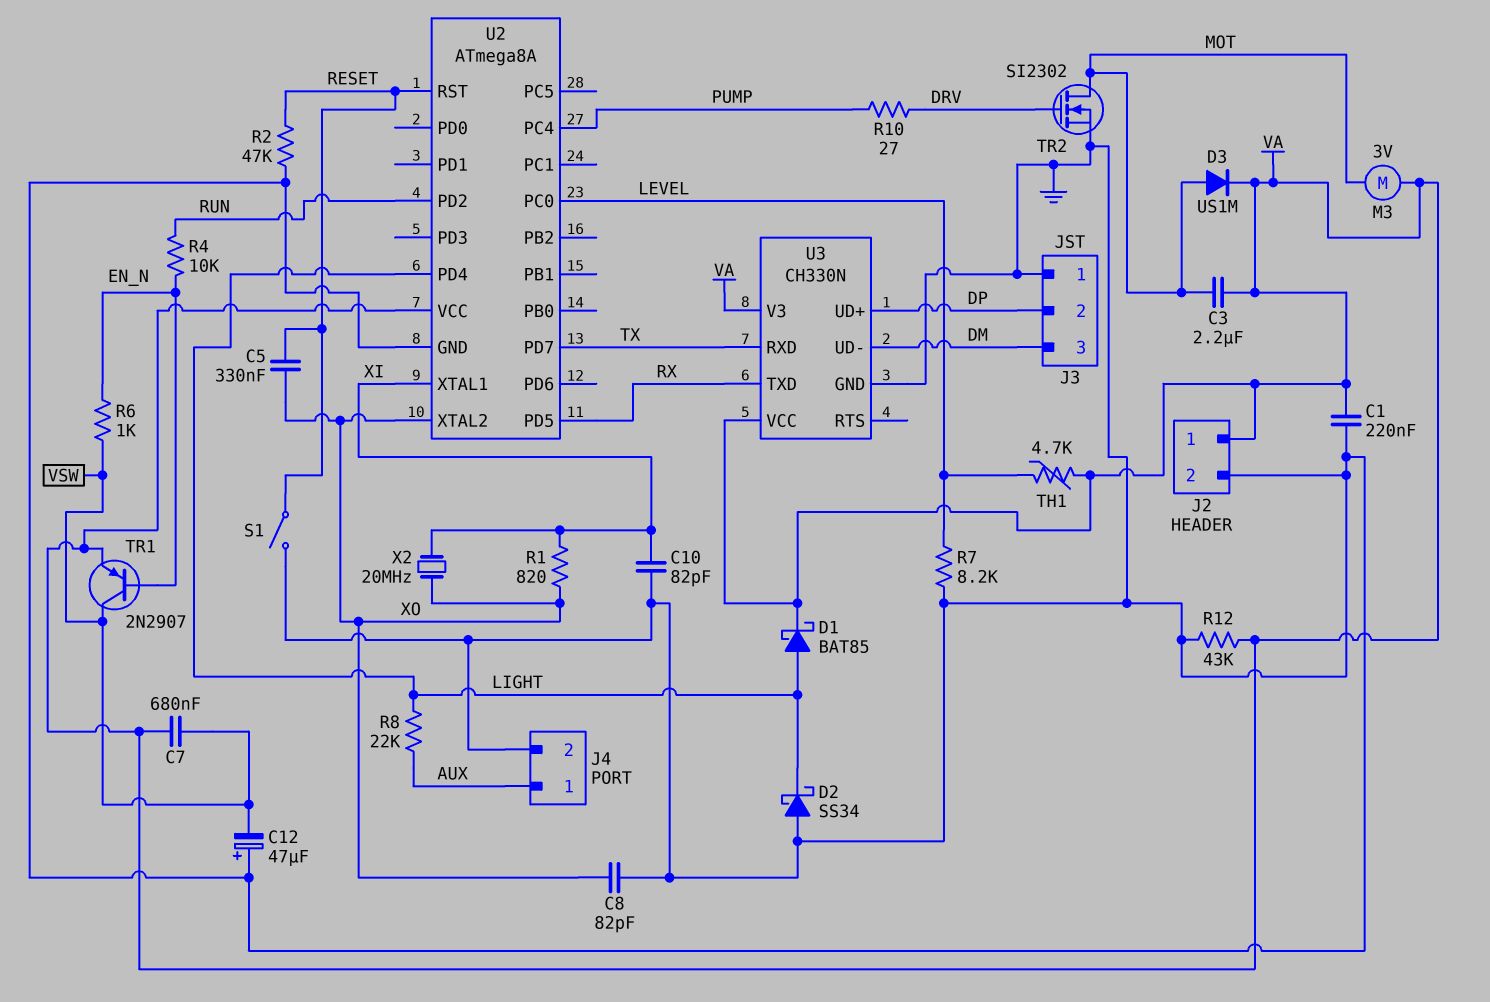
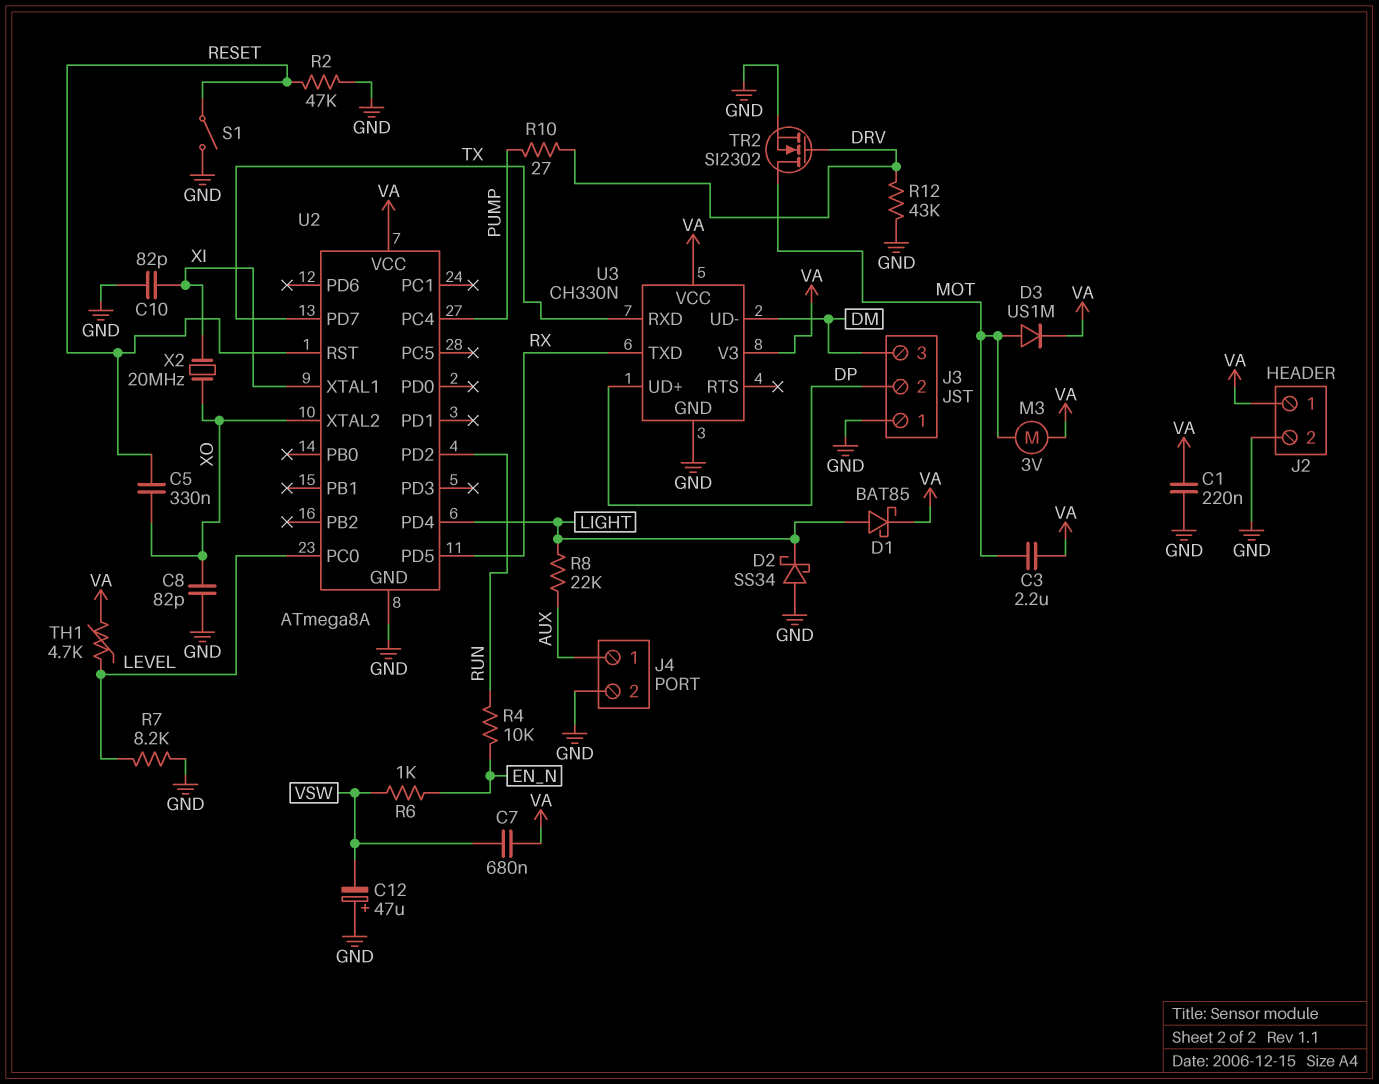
R1: 820 (XI, XO) -> none
R12: 43k (GND, VA) -> 43k (DRV, GND)
TR1: PNP 2N2907 (B EN_N, C VSW, E VA) -> none

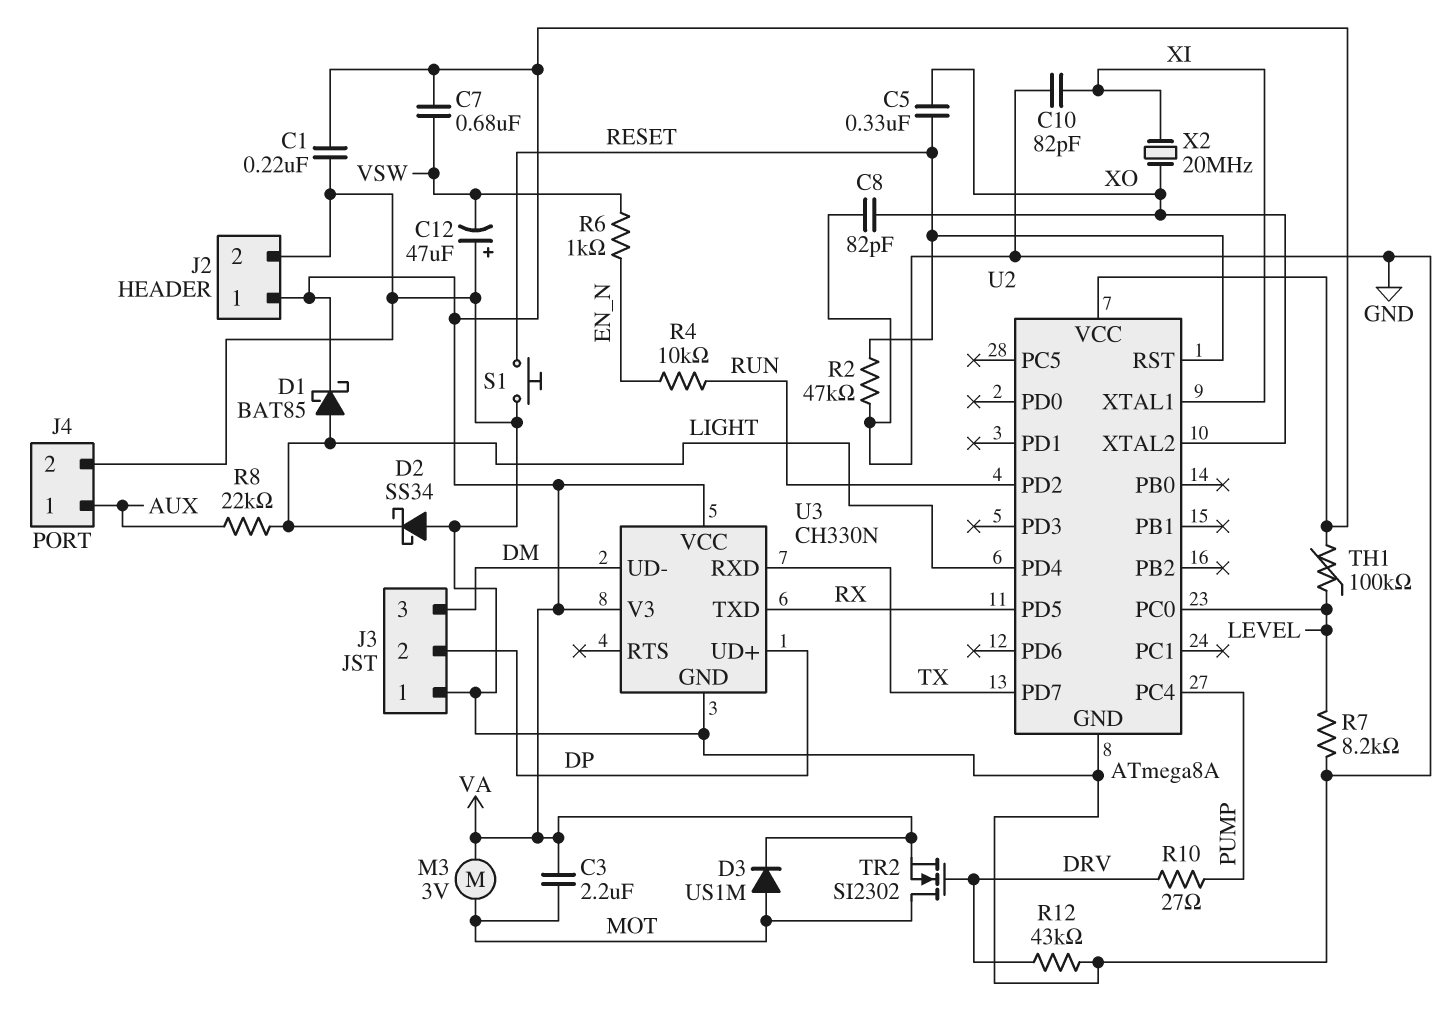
S1: switch (GND, RESET) -> button (GND, RESET)
TH1: 4.7k (LEVEL, VA) -> 100k (LEVEL, VA)
TR2: NMOS SI2302 (G DRV, D MOT, S GND) -> NMOS SI2302 (G DRV, D MOT, S VA)

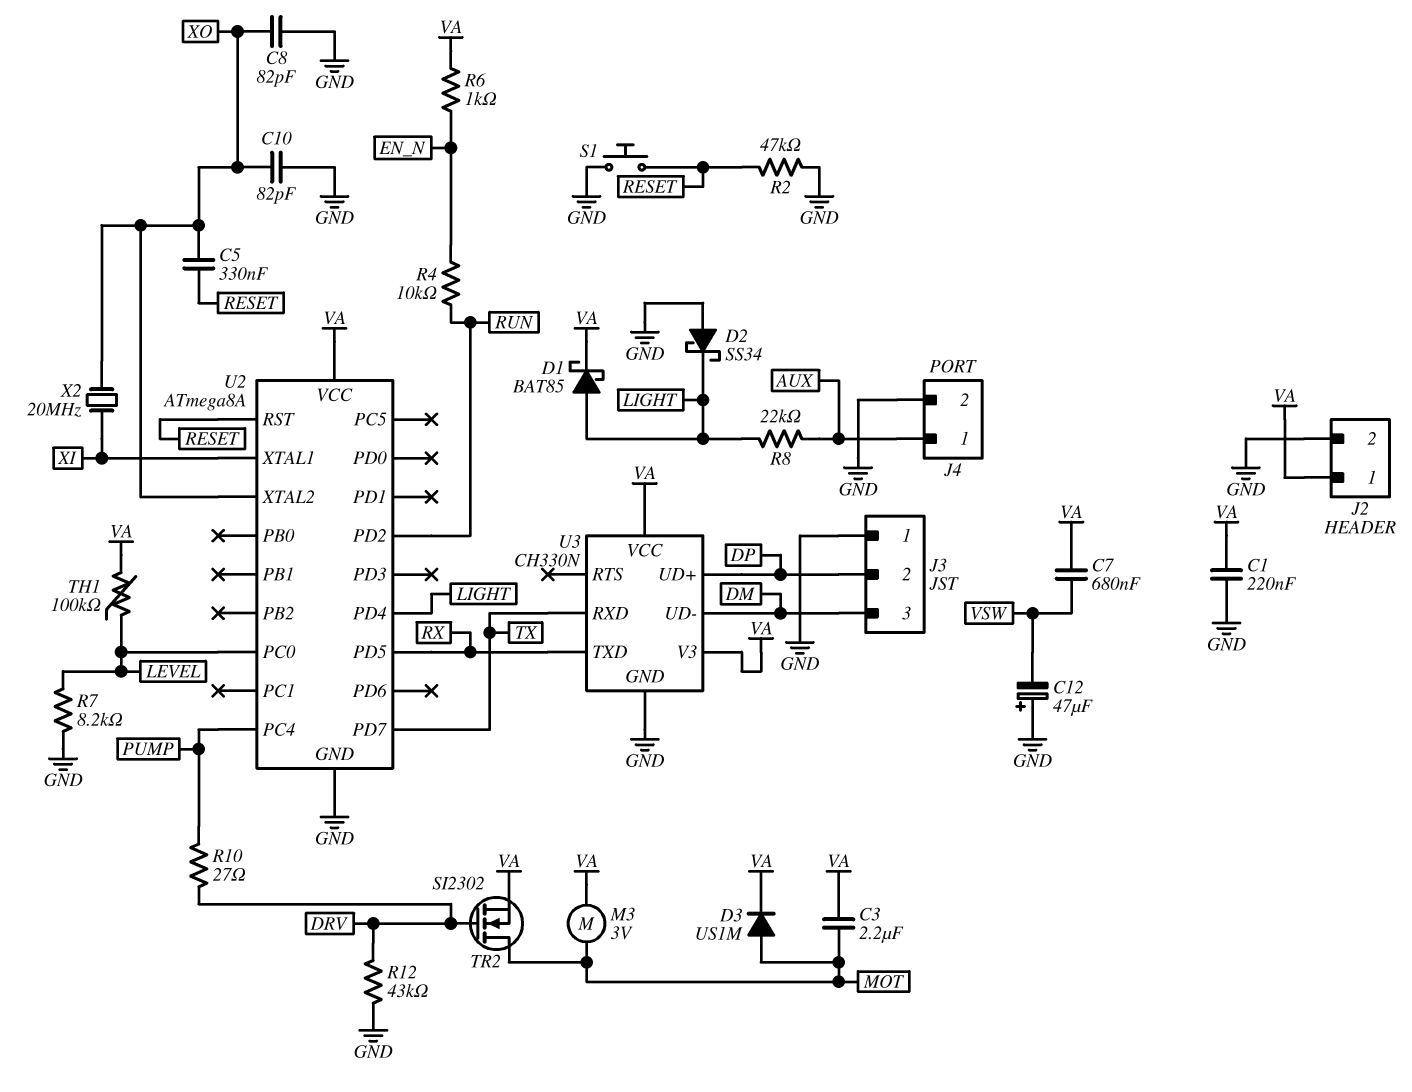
C10: 82pF (GND, XI) -> 82pF (GND, XO)
R6: 1k (EN_N, VSW) -> 1k (EN_N, VA)

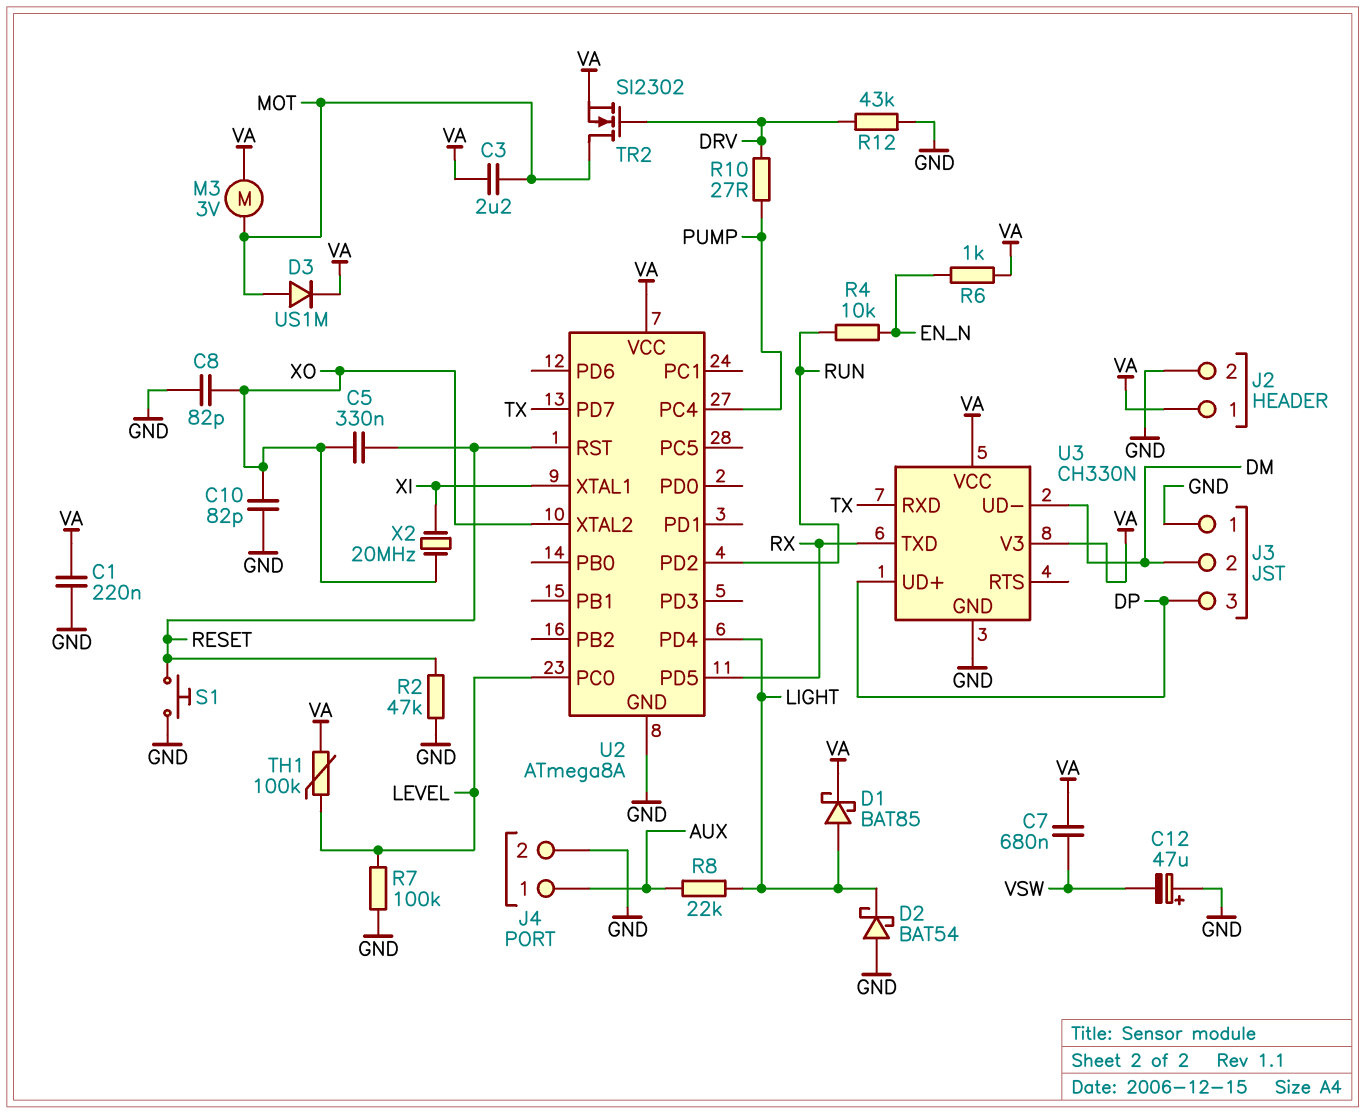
D2: schottky SS34 (A GND, K LIGHT) -> schottky BAT54 (A GND, K LIGHT)
J3 pin 2: DP -> DM
J3 pin 3: DM -> DP
R7: 8.2k (GND, LEVEL) -> 100k (GND, LEVEL)

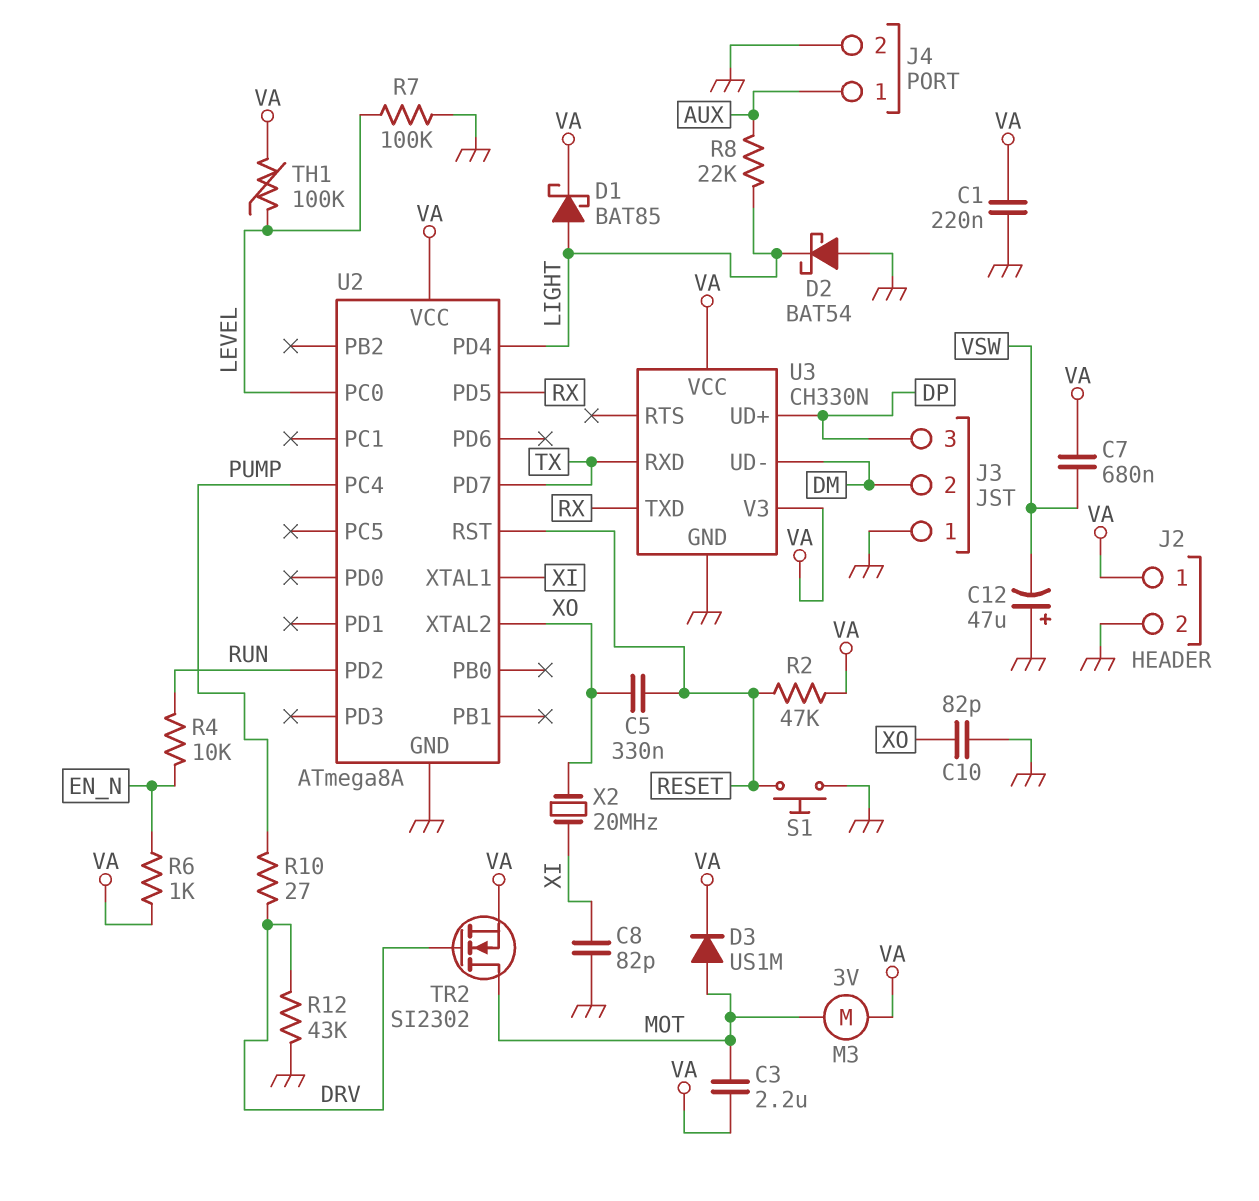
C8: 82pF (GND, XO) -> 82pF (GND, XI)
R2: 47k (GND, RESET) -> 47k (RESET, VA)

